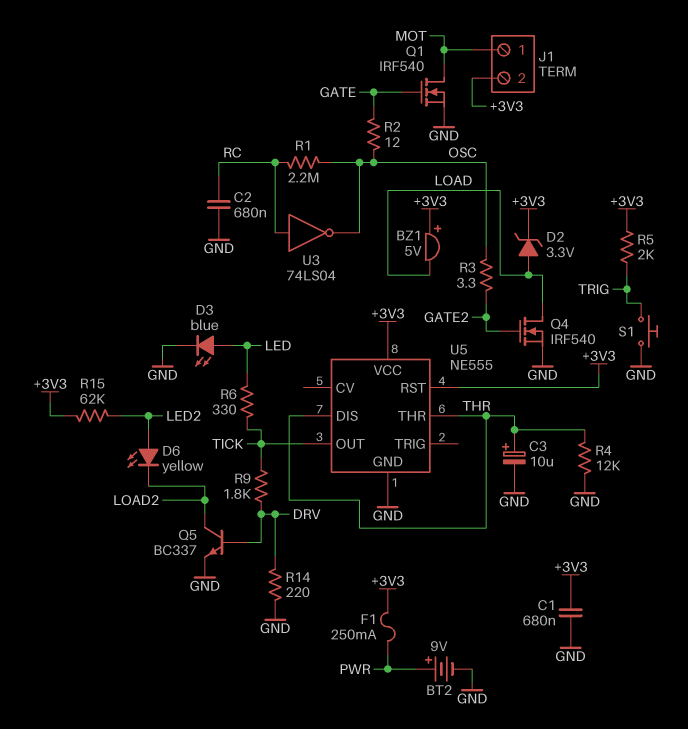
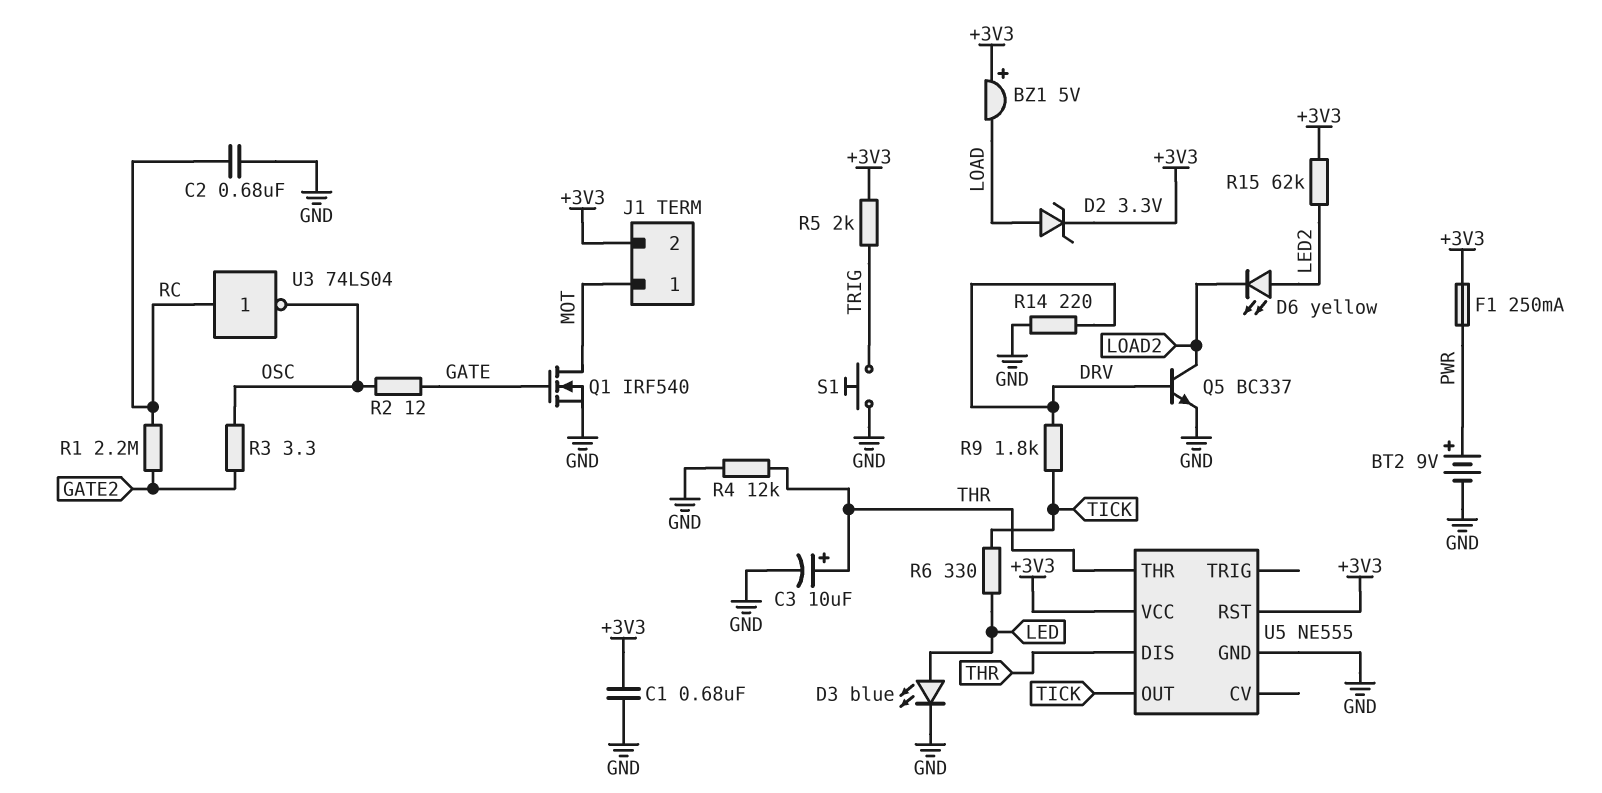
Q4: NMOS IRF540 (G GATE2, D LOAD, S GND) -> none
R1: 2.2M (OSC, RC) -> 2.2M (GATE2, RC)

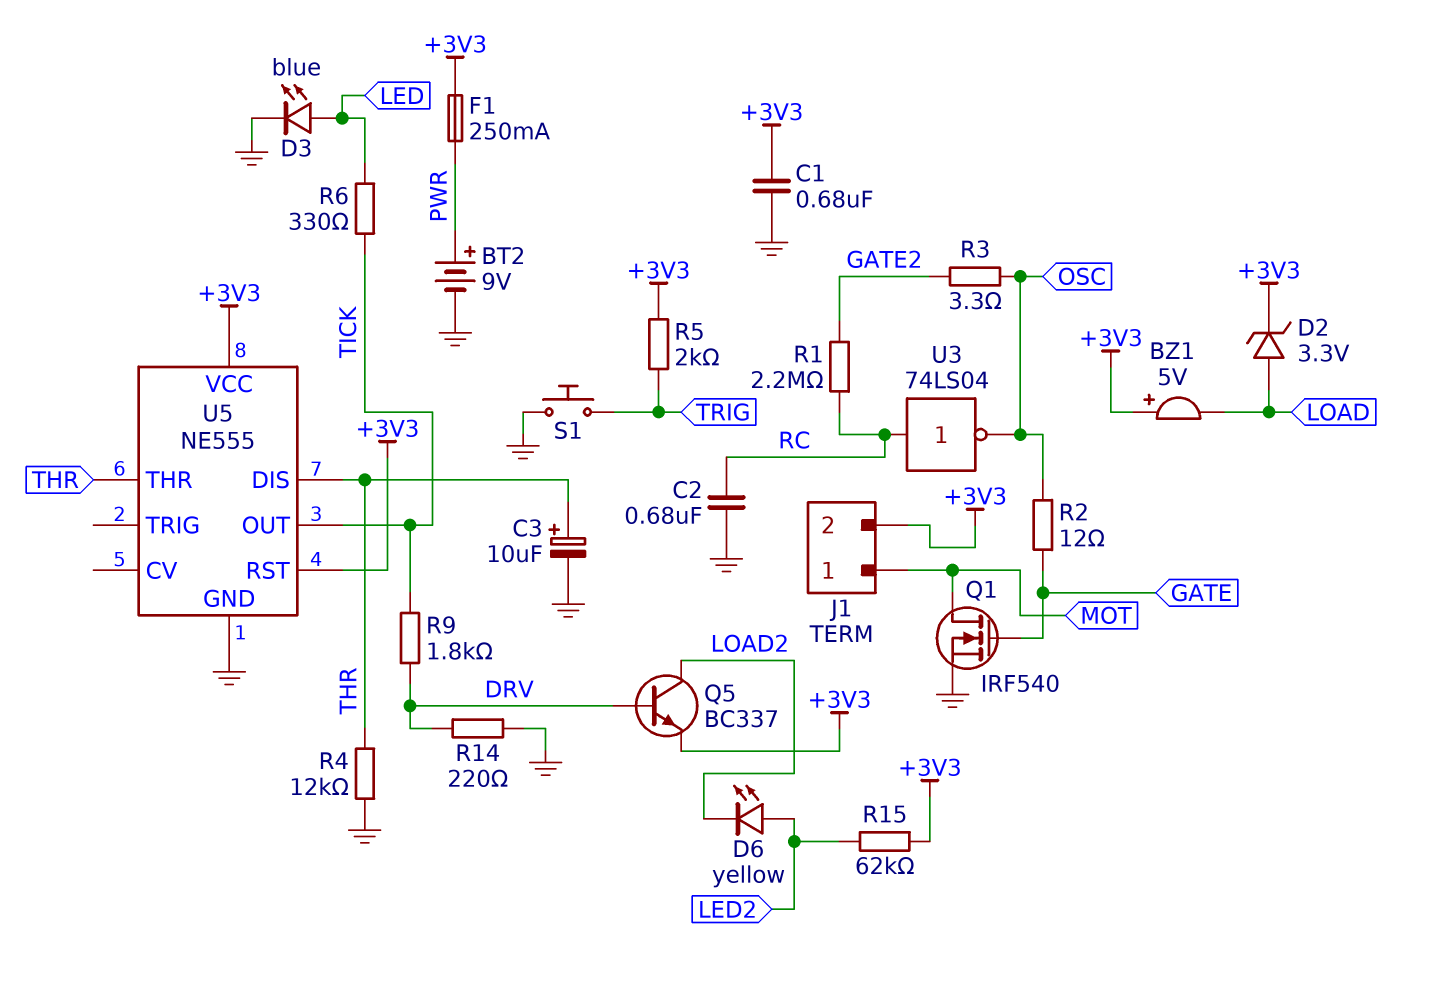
Q5: NPN BC337 (B DRV, C LOAD2, E GND) -> NPN BC337 (B DRV, C LOAD2, E +3V3)

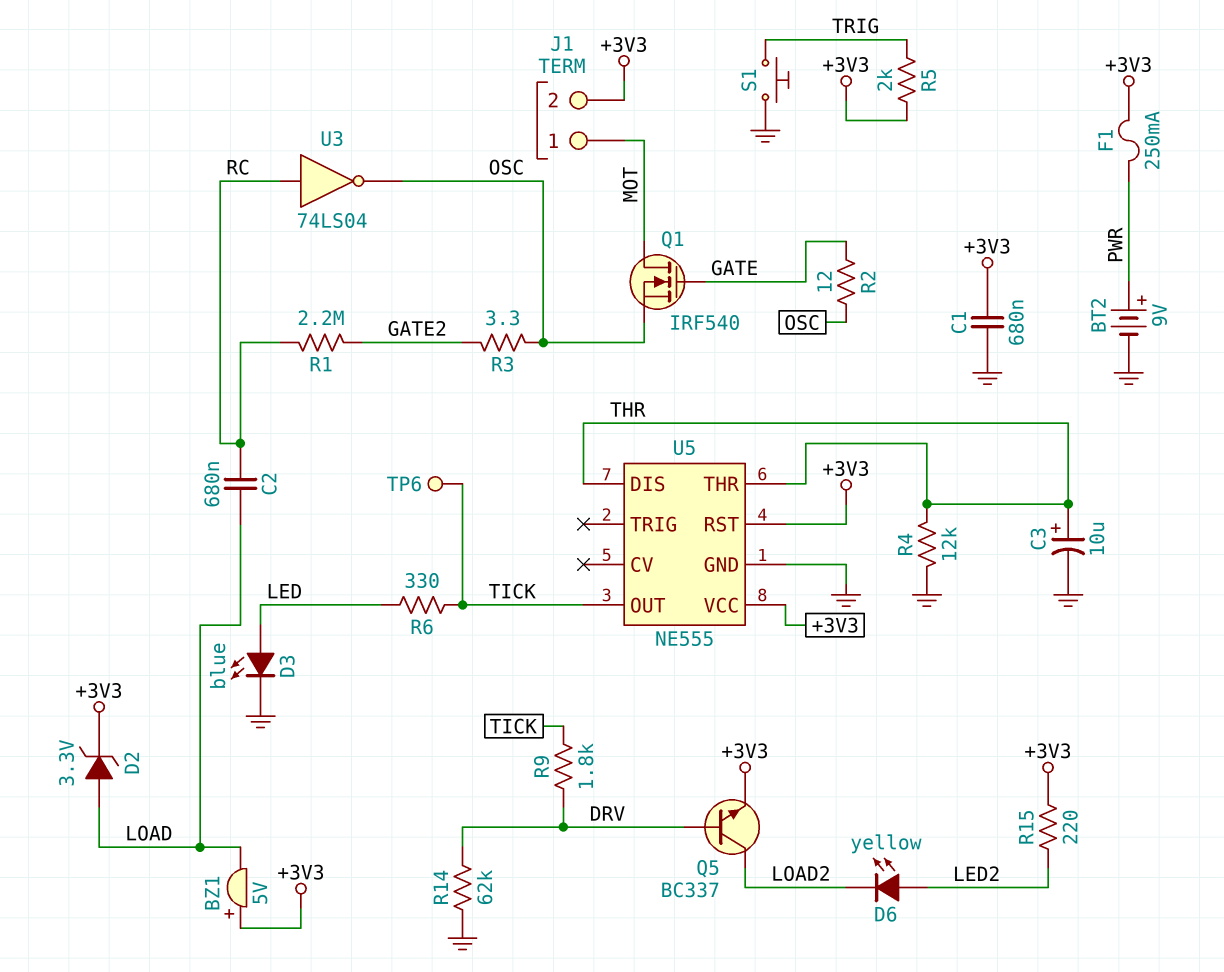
C2: 680nF (GND, RC) -> 680nF (LOAD, RC)
Q1: NMOS IRF540 (G GATE, D MOT, S GND) -> NMOS IRF540 (G GATE, D MOT, S OSC)
R14: 220 (DRV, GND) -> 62k (DRV, GND)
R15: 62k (+3V3, LED2) -> 220 (+3V3, LED2)
TP6: none -> test point (TICK)

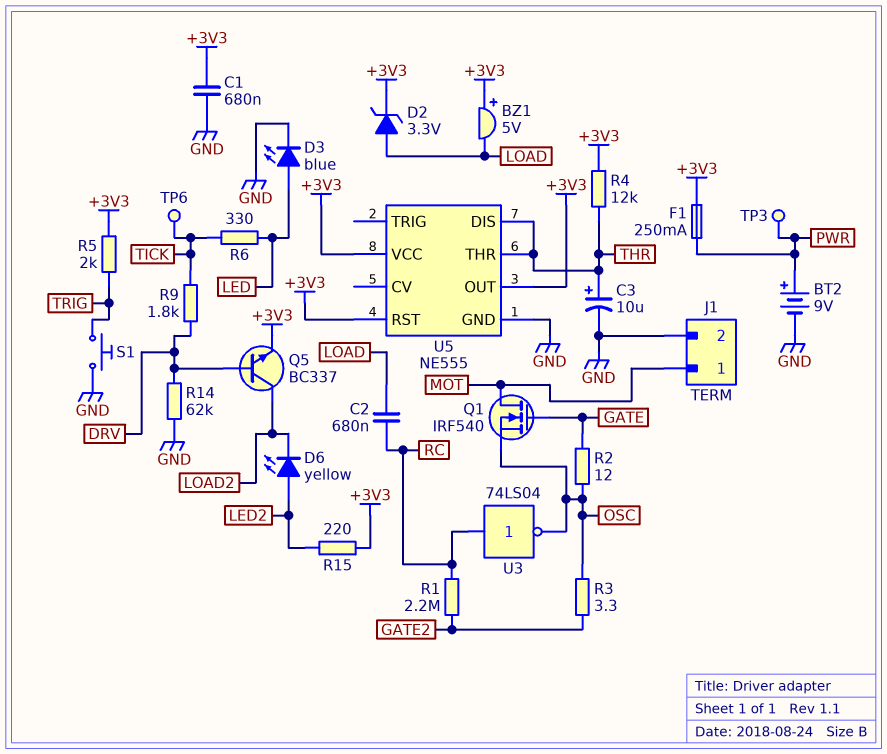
J1 pin 2: +3V3 -> GND
R4: 12k (GND, THR) -> 12k (+3V3, THR)
TP3: none -> test point (PWR)
U5 pin OUT: TICK -> +3V3

